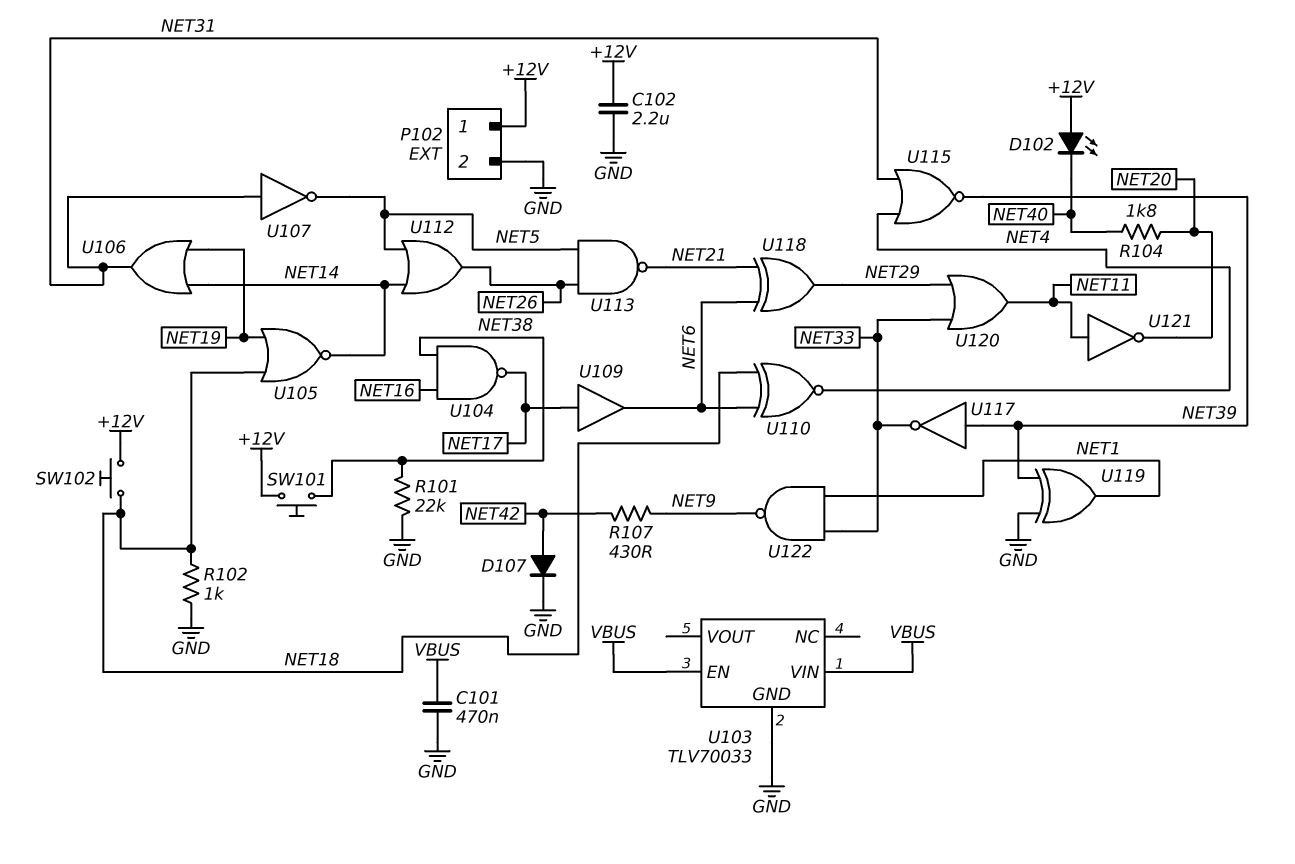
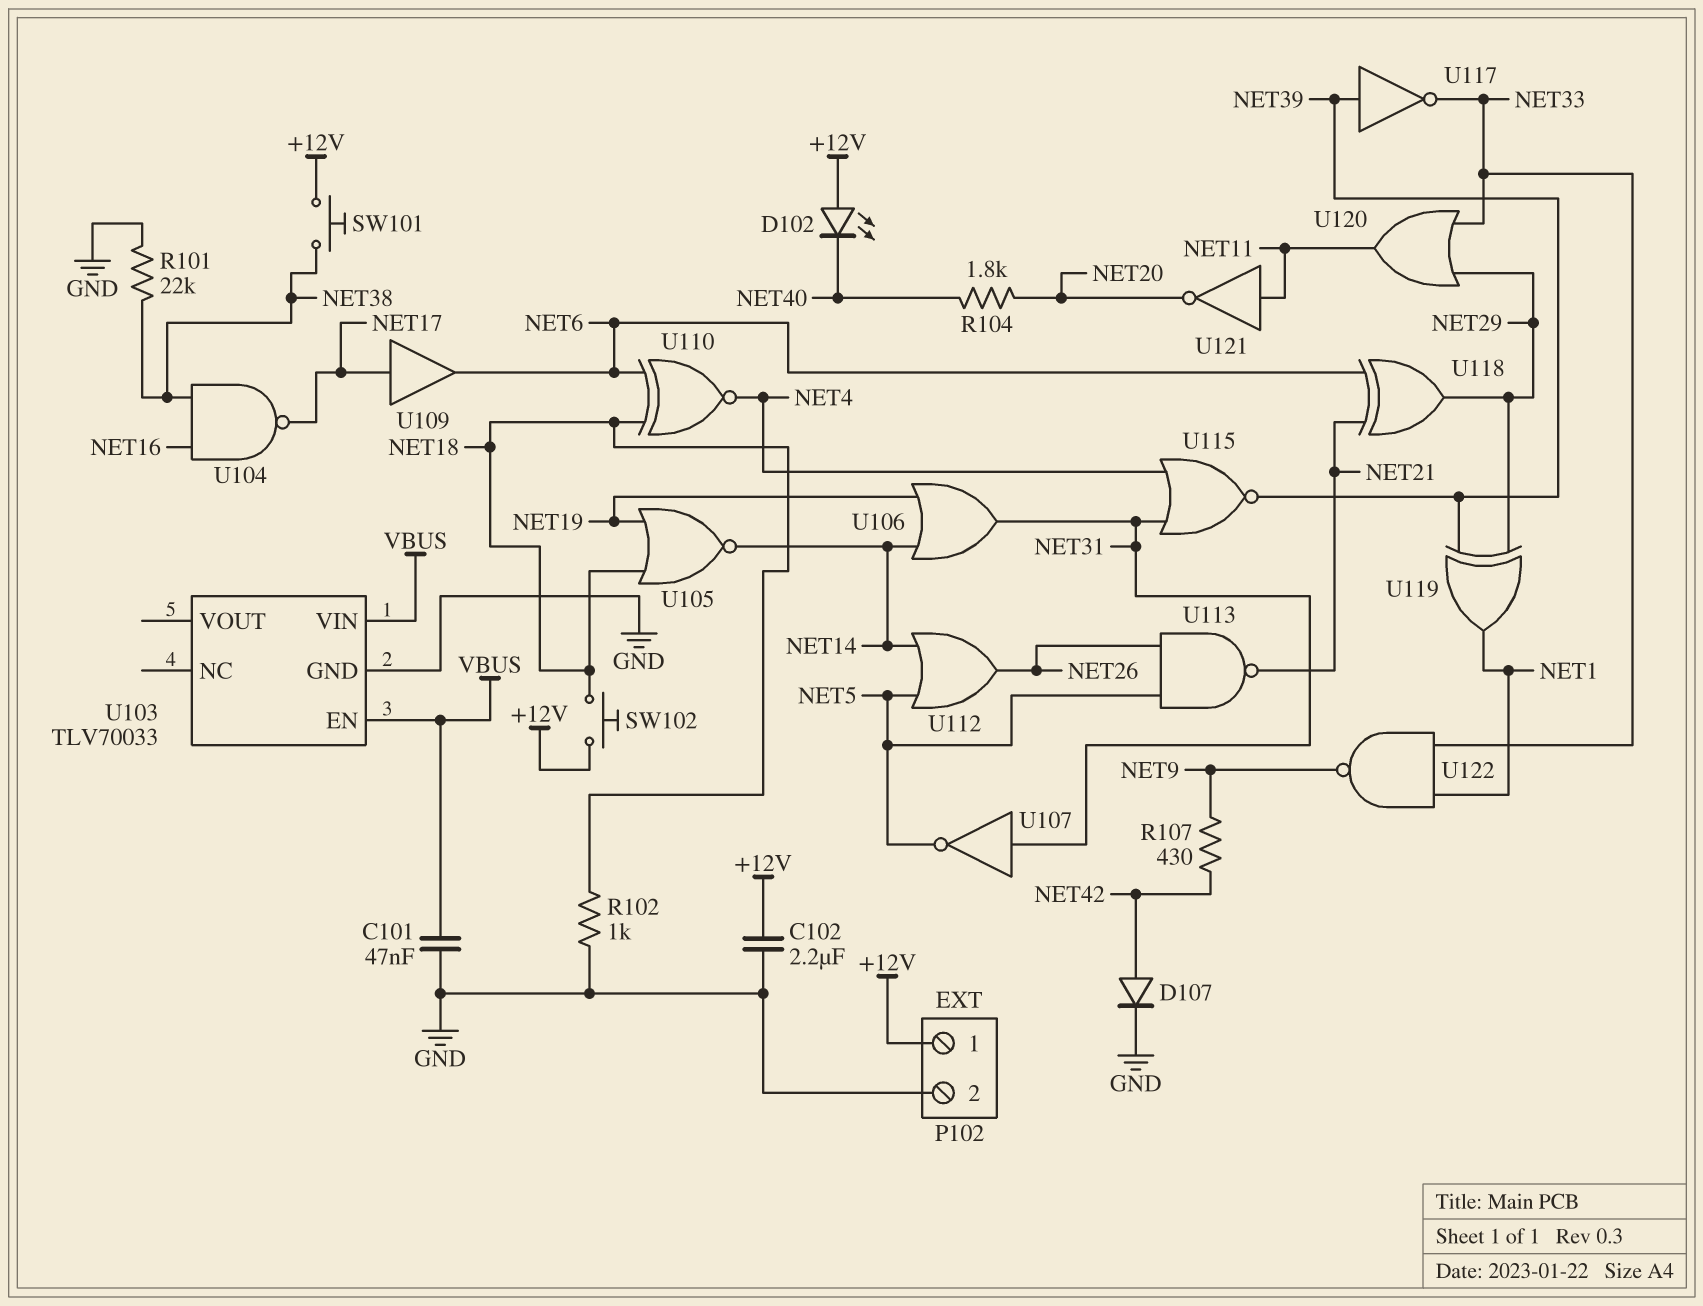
C101: 470nF (GND, VBUS) -> 47nF (GND, VBUS)
U119: XOR (in GND, in NET39, out NET1) -> XOR (in NET29, in NET39, out NET1)

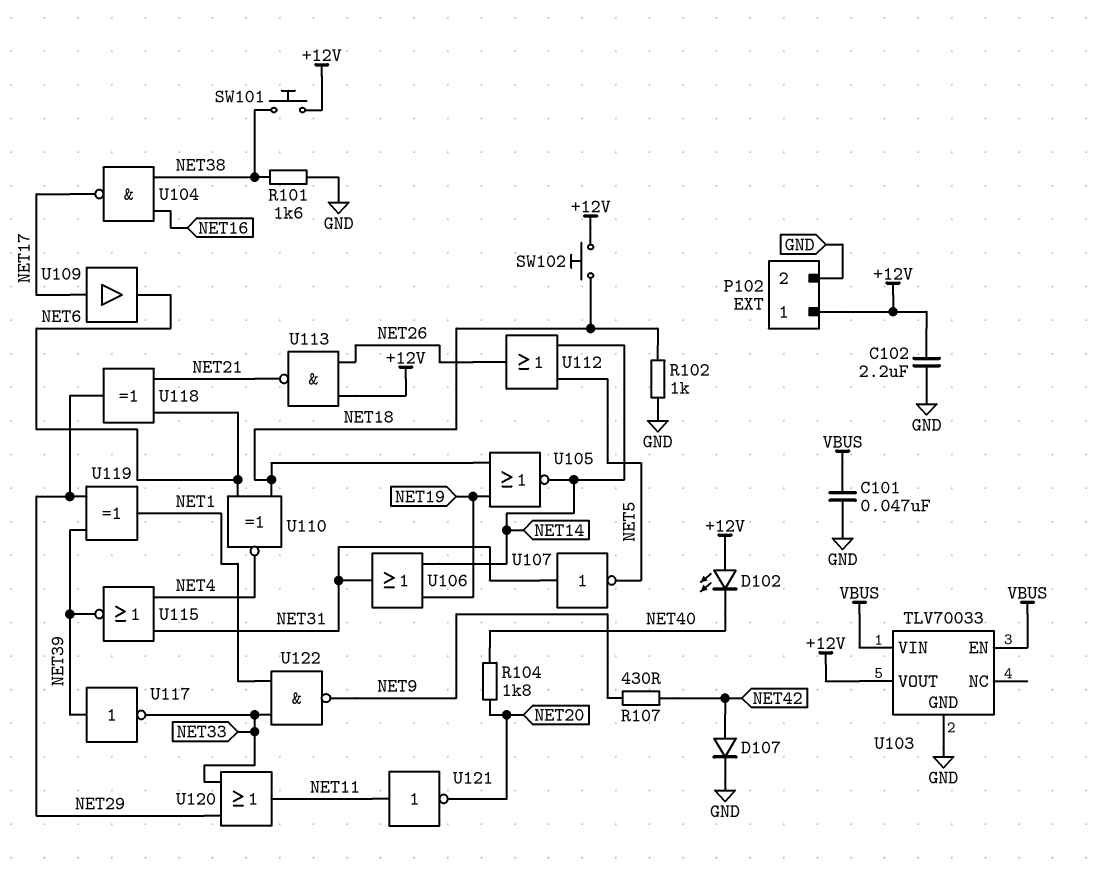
R101: 22k (GND, NET38) -> 1.6k (GND, NET38)
U103 pin VOUT: none -> +12V
U113: NAND (in NET5, in NET26, out NET21) -> NAND (in +12V, in NET26, out NET21)

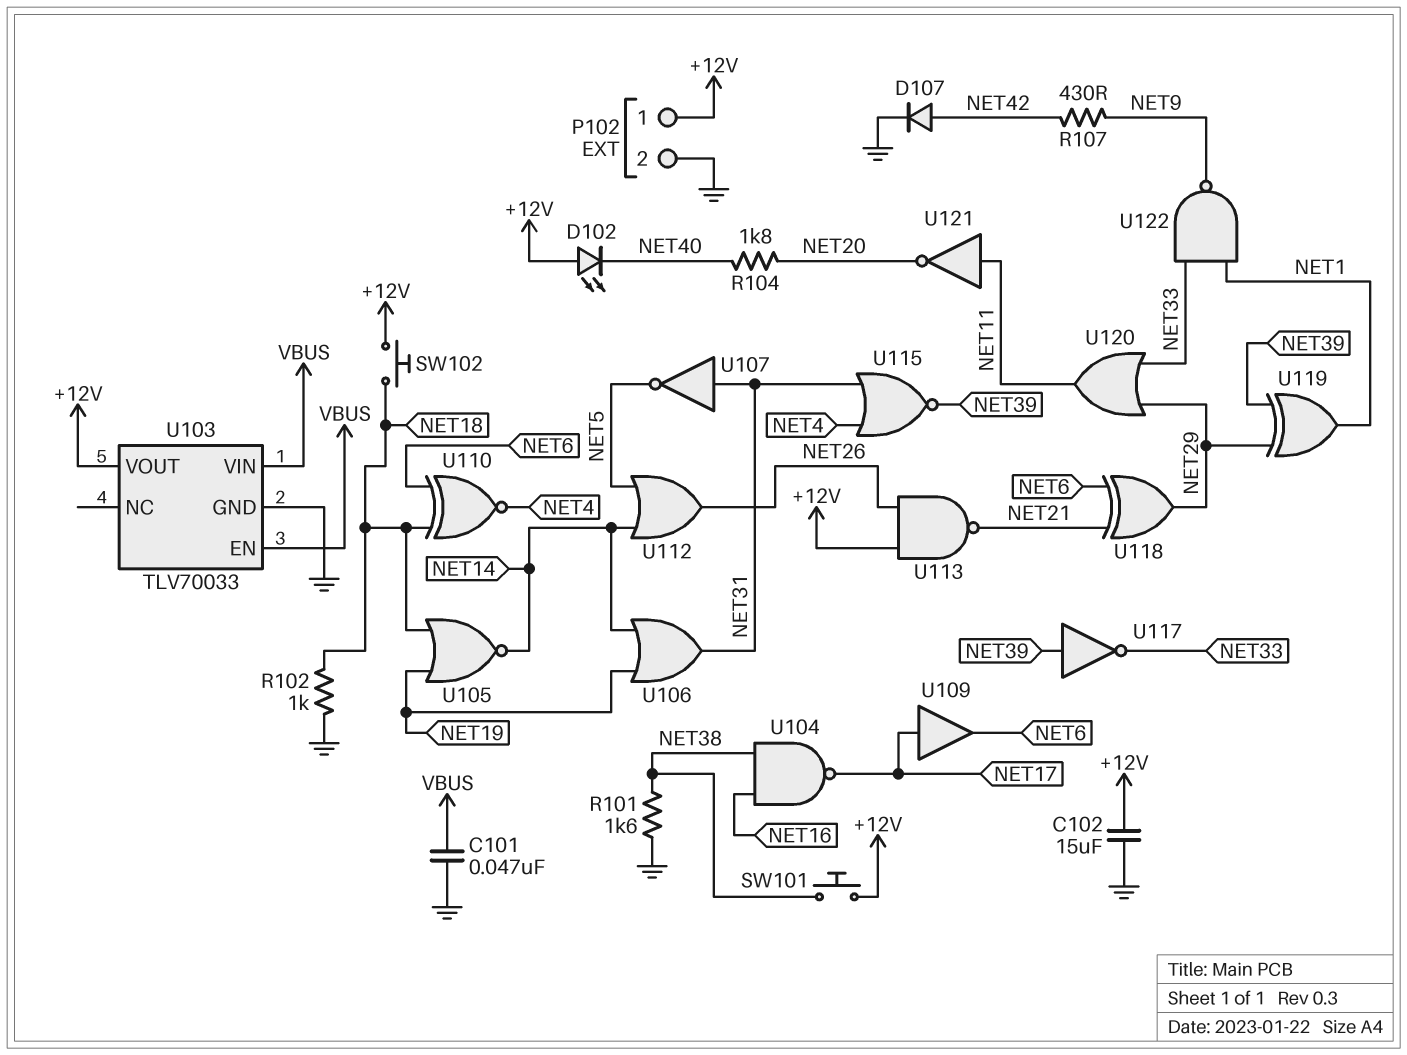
C102: 2.2uF (+12V, GND) -> 15uF (+12V, GND)

